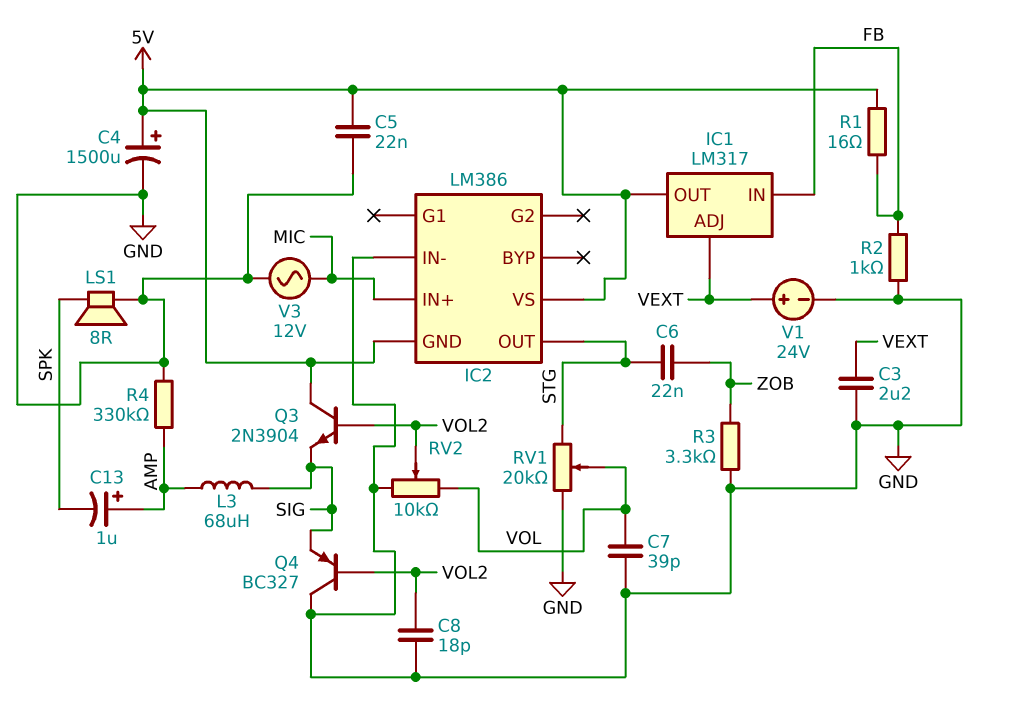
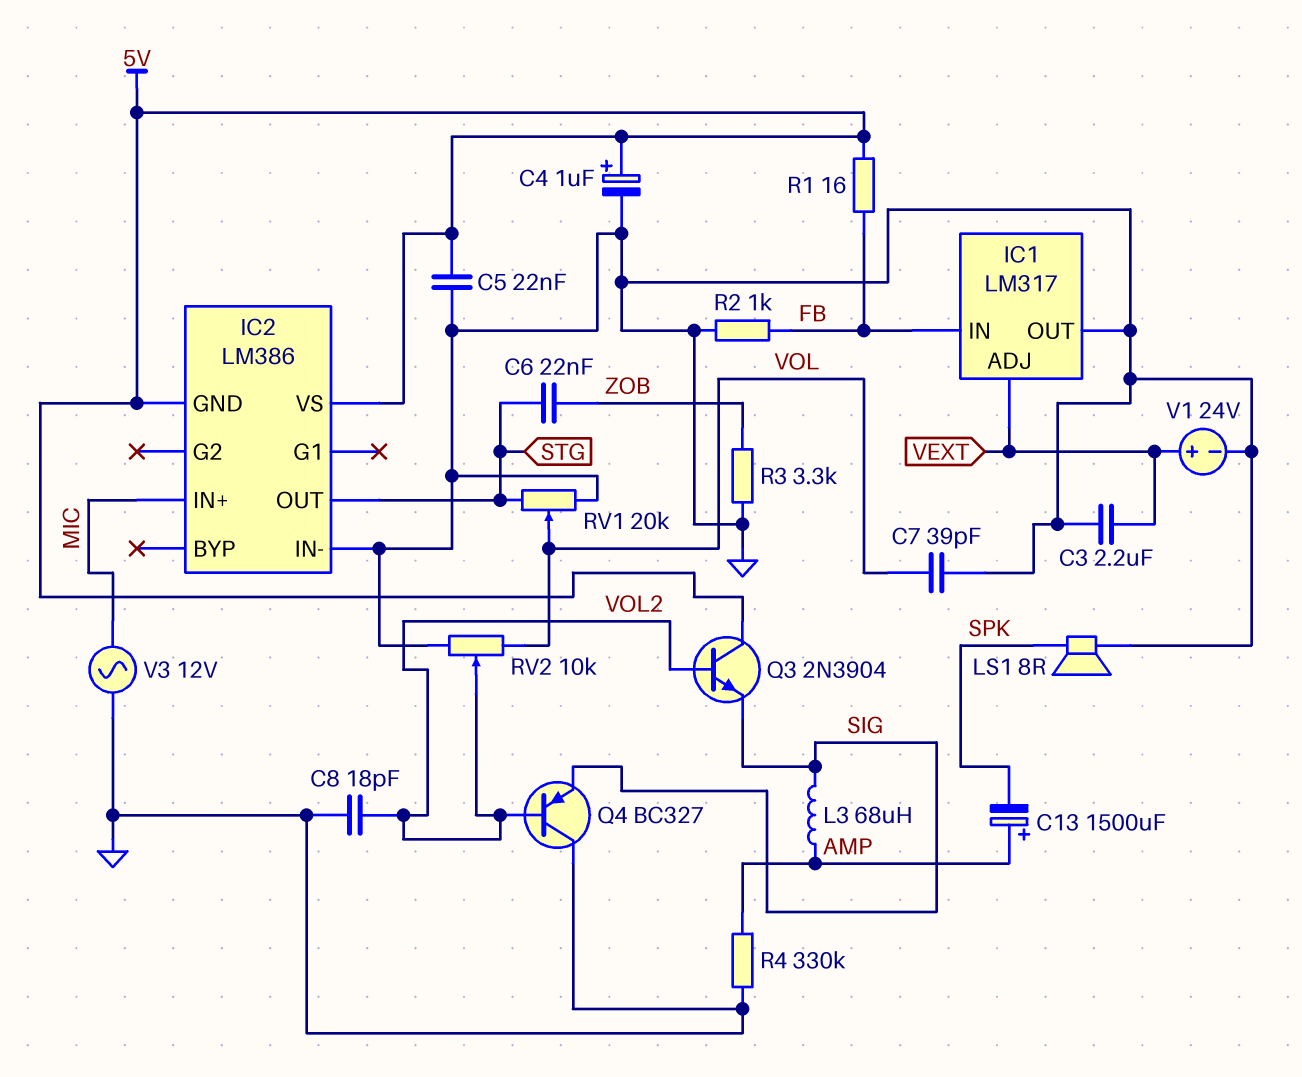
C4: 1500uF (plus 5V, minus GND) -> 1uF (plus 5V, minus GND)
C13: 1uF (plus AMP, minus SPK) -> 1500uF (plus AMP, minus SPK)
IC1 pin OUT: 5V -> GND

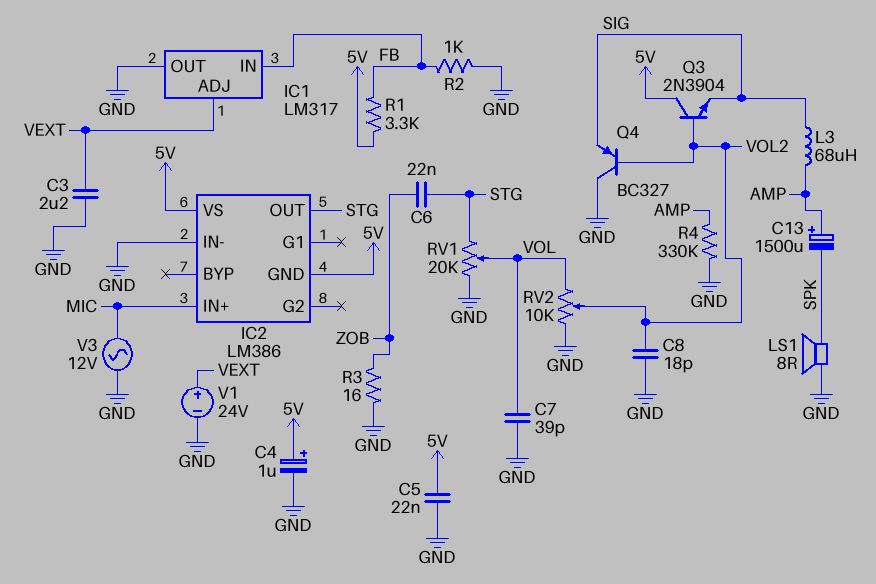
R1: 16 (5V, FB) -> 3.3k (5V, FB)
R3: 3.3k (GND, ZOB) -> 16 (GND, ZOB)

